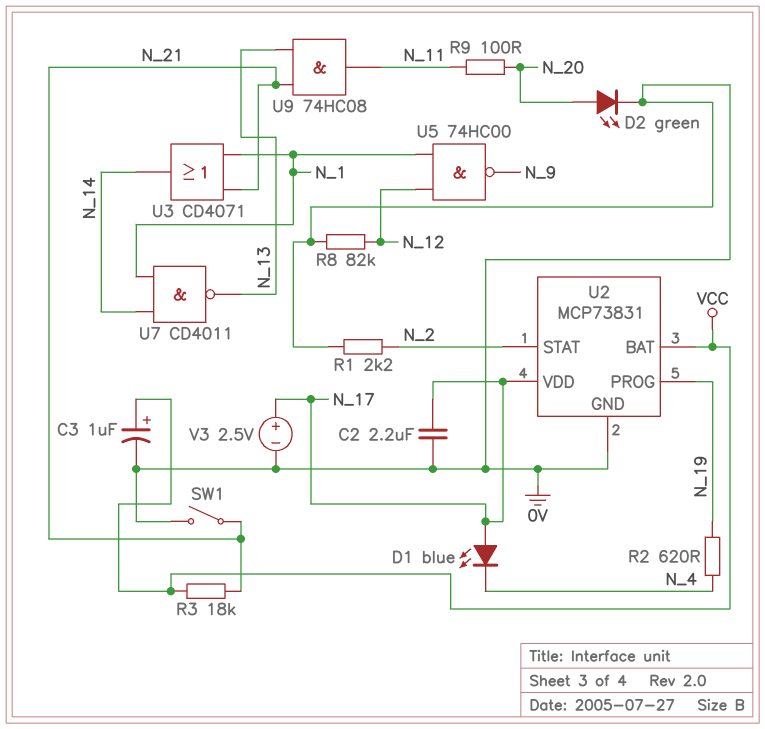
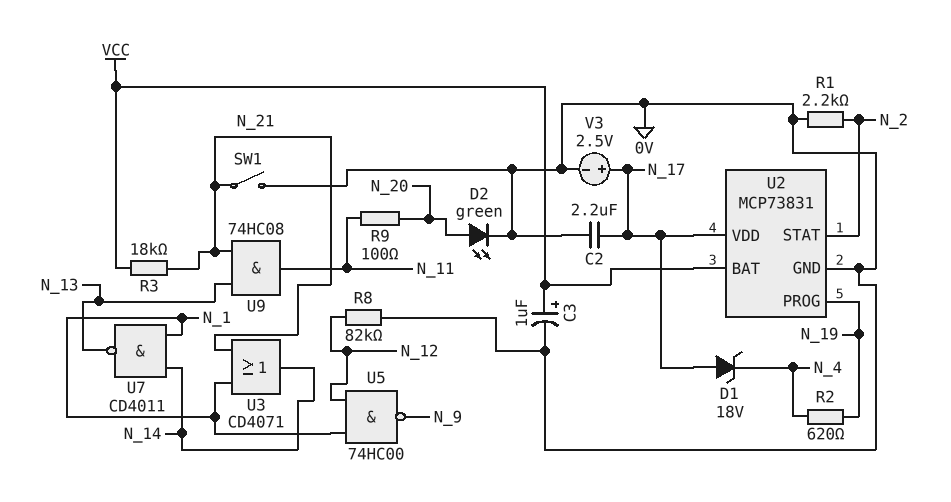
D1: LED blue (A N_17, K N_4) -> zener 18V (A N_17, K N_4)

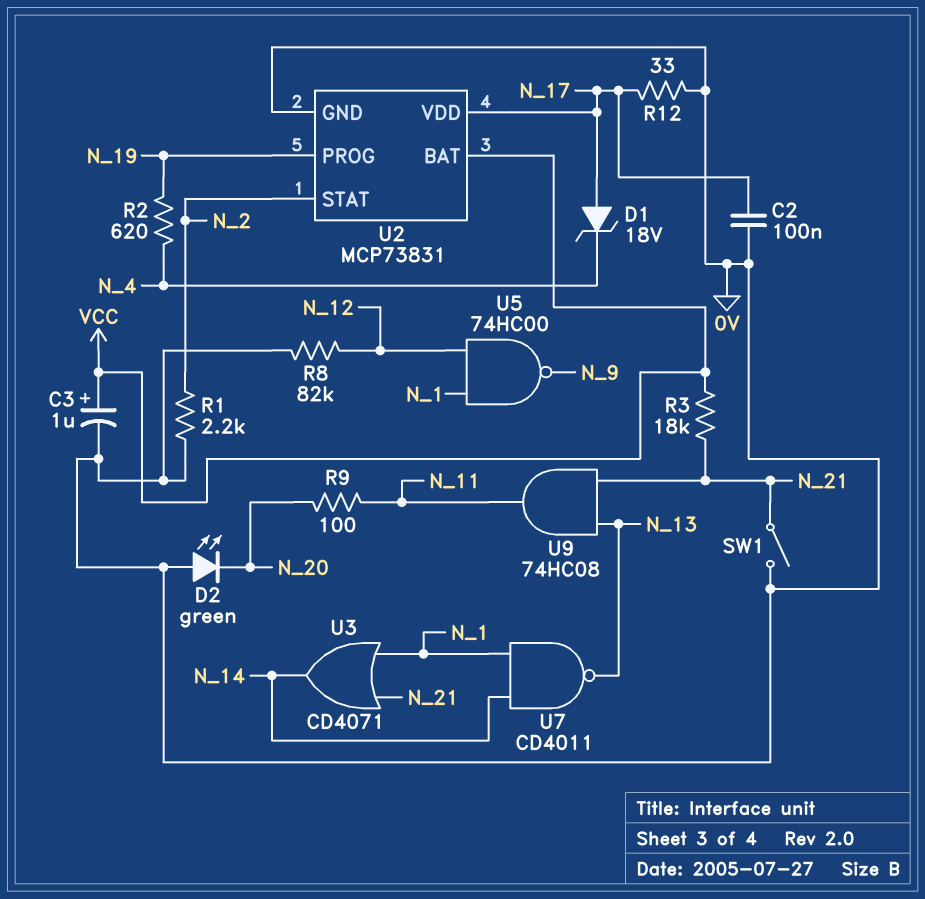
C2: 2.2uF (0V, N_17) -> 100nF (0V, N_17)
D2: LED green (A N_20, K 0V) -> LED green (A 0V, K N_20)
R12: none -> 33 (0V, N_17)
V3: 2.5V (plus N_17, minus 0V) -> none

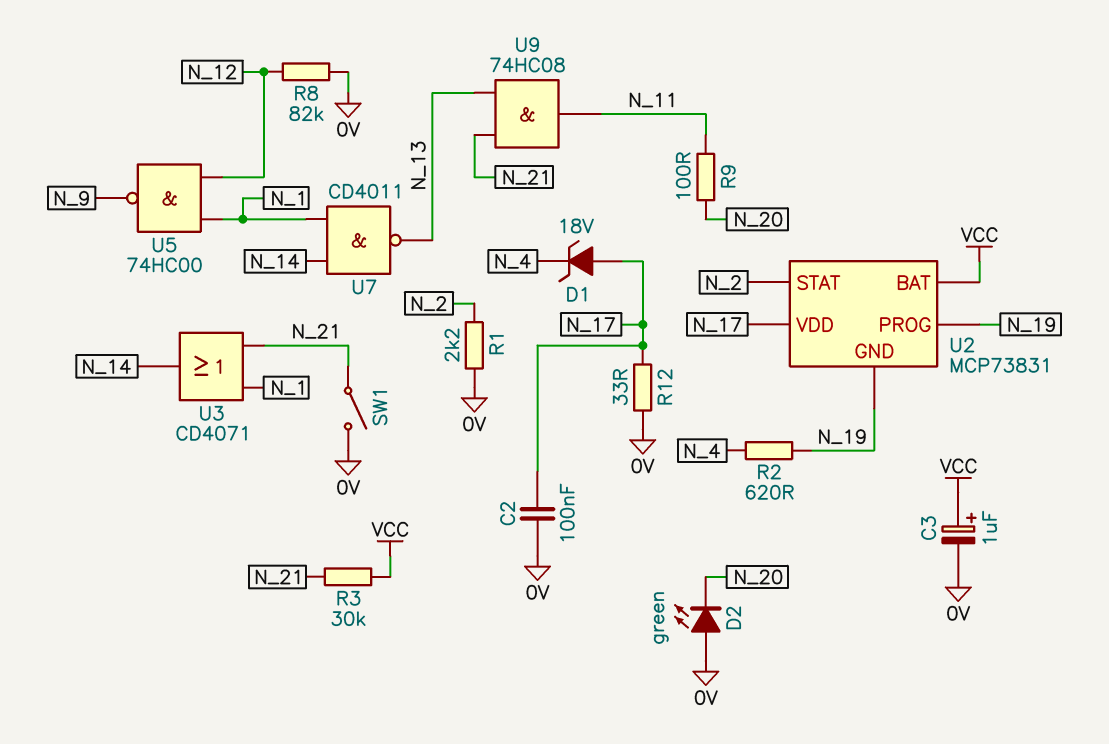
R3: 18k (N_21, VCC) -> 30k (N_21, VCC)
U2 pin GND: 0V -> N_19

